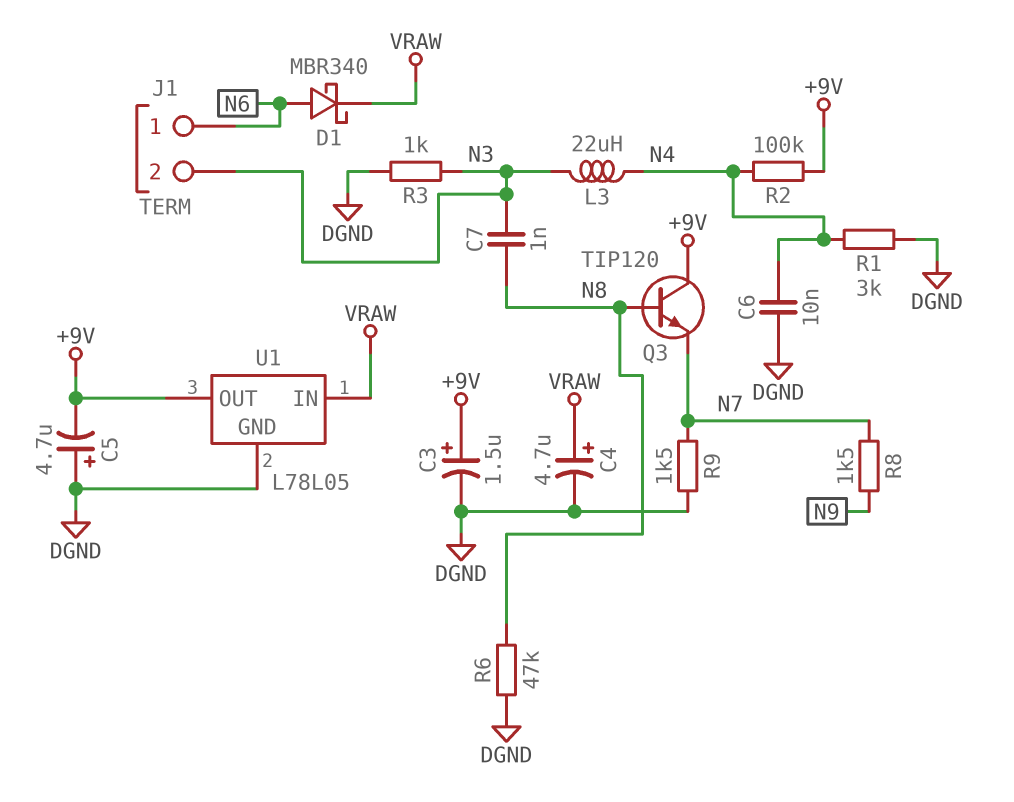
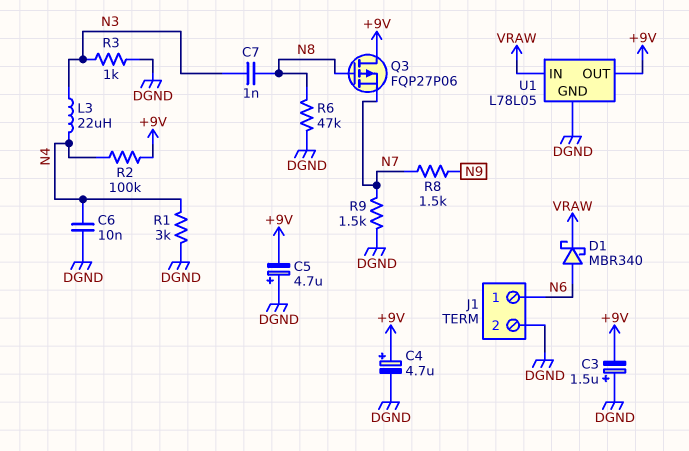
C3: 1.5uF (plus +9V, minus DGND) -> 1.5uF (plus DGND, minus +9V)
C4: 4.7uF (plus VRAW, minus DGND) -> 4.7uF (plus +9V, minus DGND)
J1 pin 2: N3 -> DGND
Q3: NPN TIP120 (B N8, C +9V, E N7) -> PMOS FQP27P06 (G N8, D +9V, S N7)

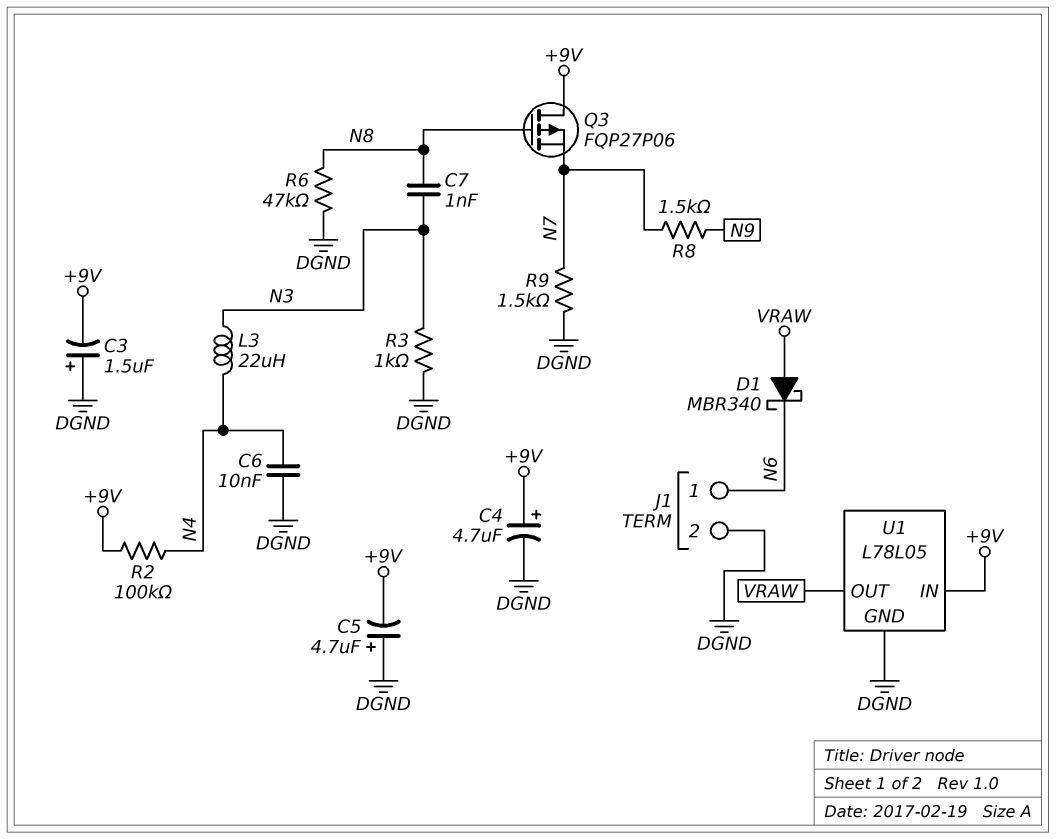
D1: schottky MBR340 (A N6, K VRAW) -> schottky MBR340 (A VRAW, K N6)
R1: 3k (DGND, N4) -> none
U1 pin IN: VRAW -> +9V
U1 pin OUT: +9V -> VRAW

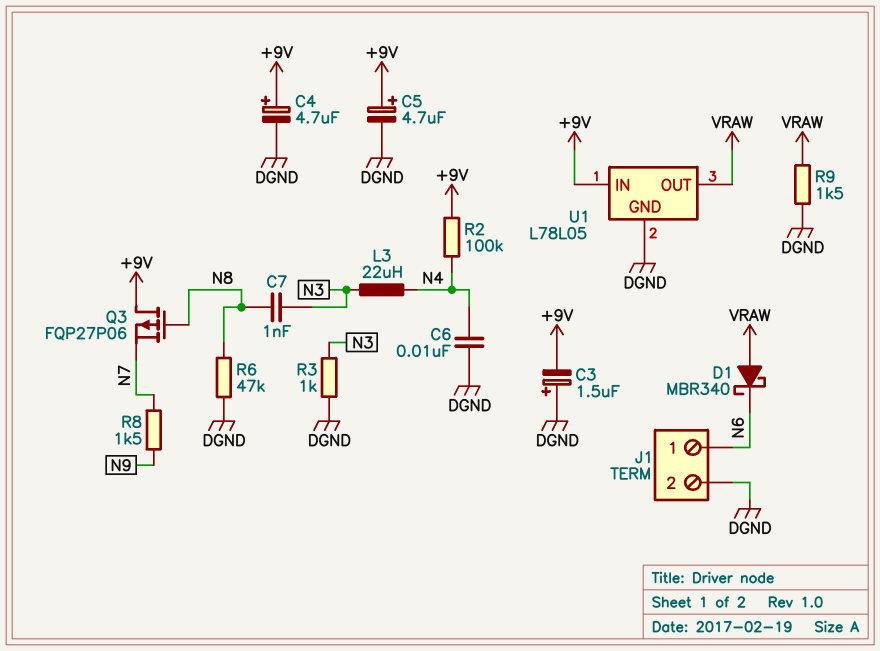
C5: 4.7uF (plus DGND, minus +9V) -> 4.7uF (plus +9V, minus DGND)
R9: 1.5k (DGND, N7) -> 1.5k (DGND, VRAW)

